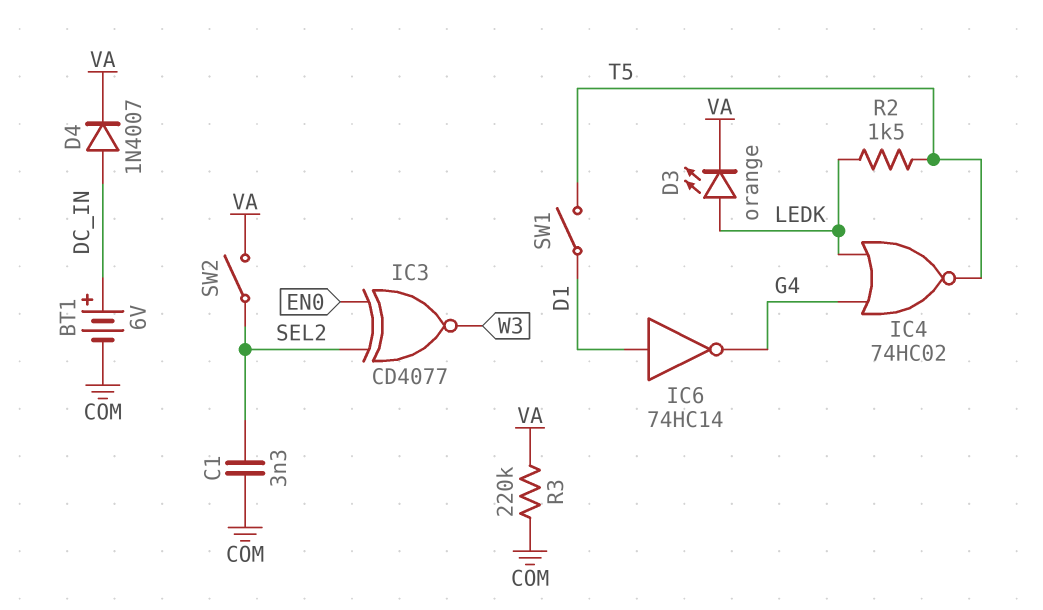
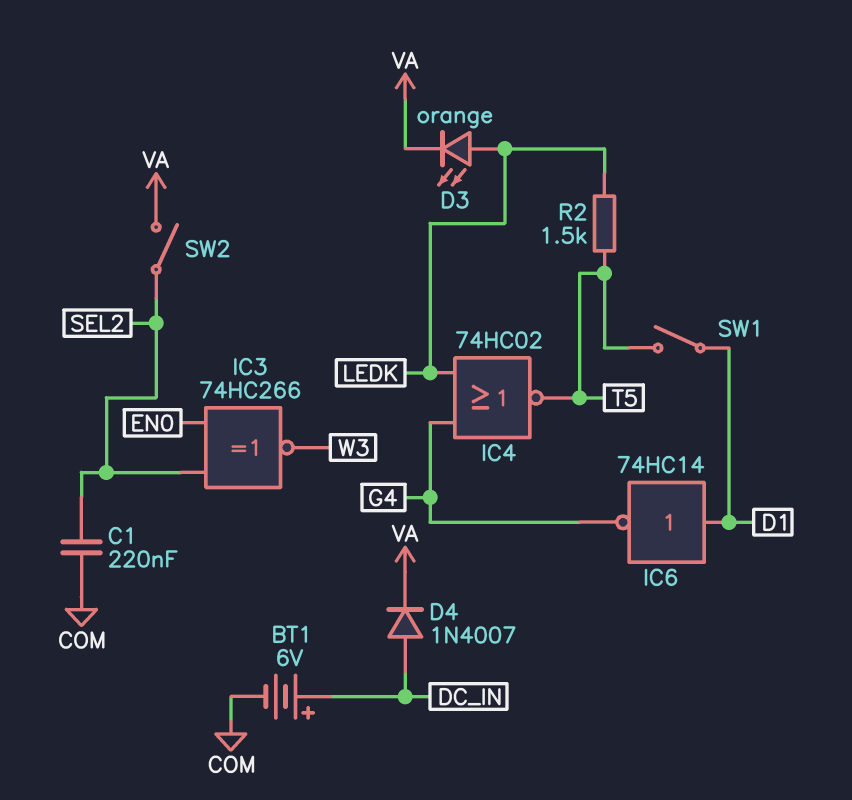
C1: 3.3nF (COM, SEL2) -> 220nF (COM, SEL2)
IC3: XNOR CD4077 (in EN0, in SEL2, out W3) -> XNOR 74HC266 (in EN0, in SEL2, out W3)
R3: 220k (COM, VA) -> none

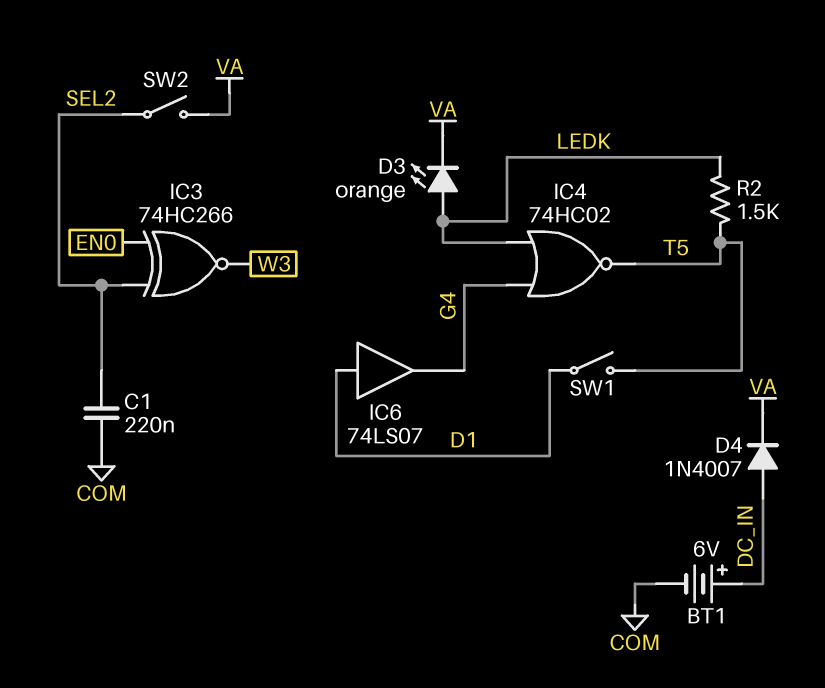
IC6: NOT 74HC14 (in D1, out G4) -> buffer 74LS07 (in D1, out G4)

